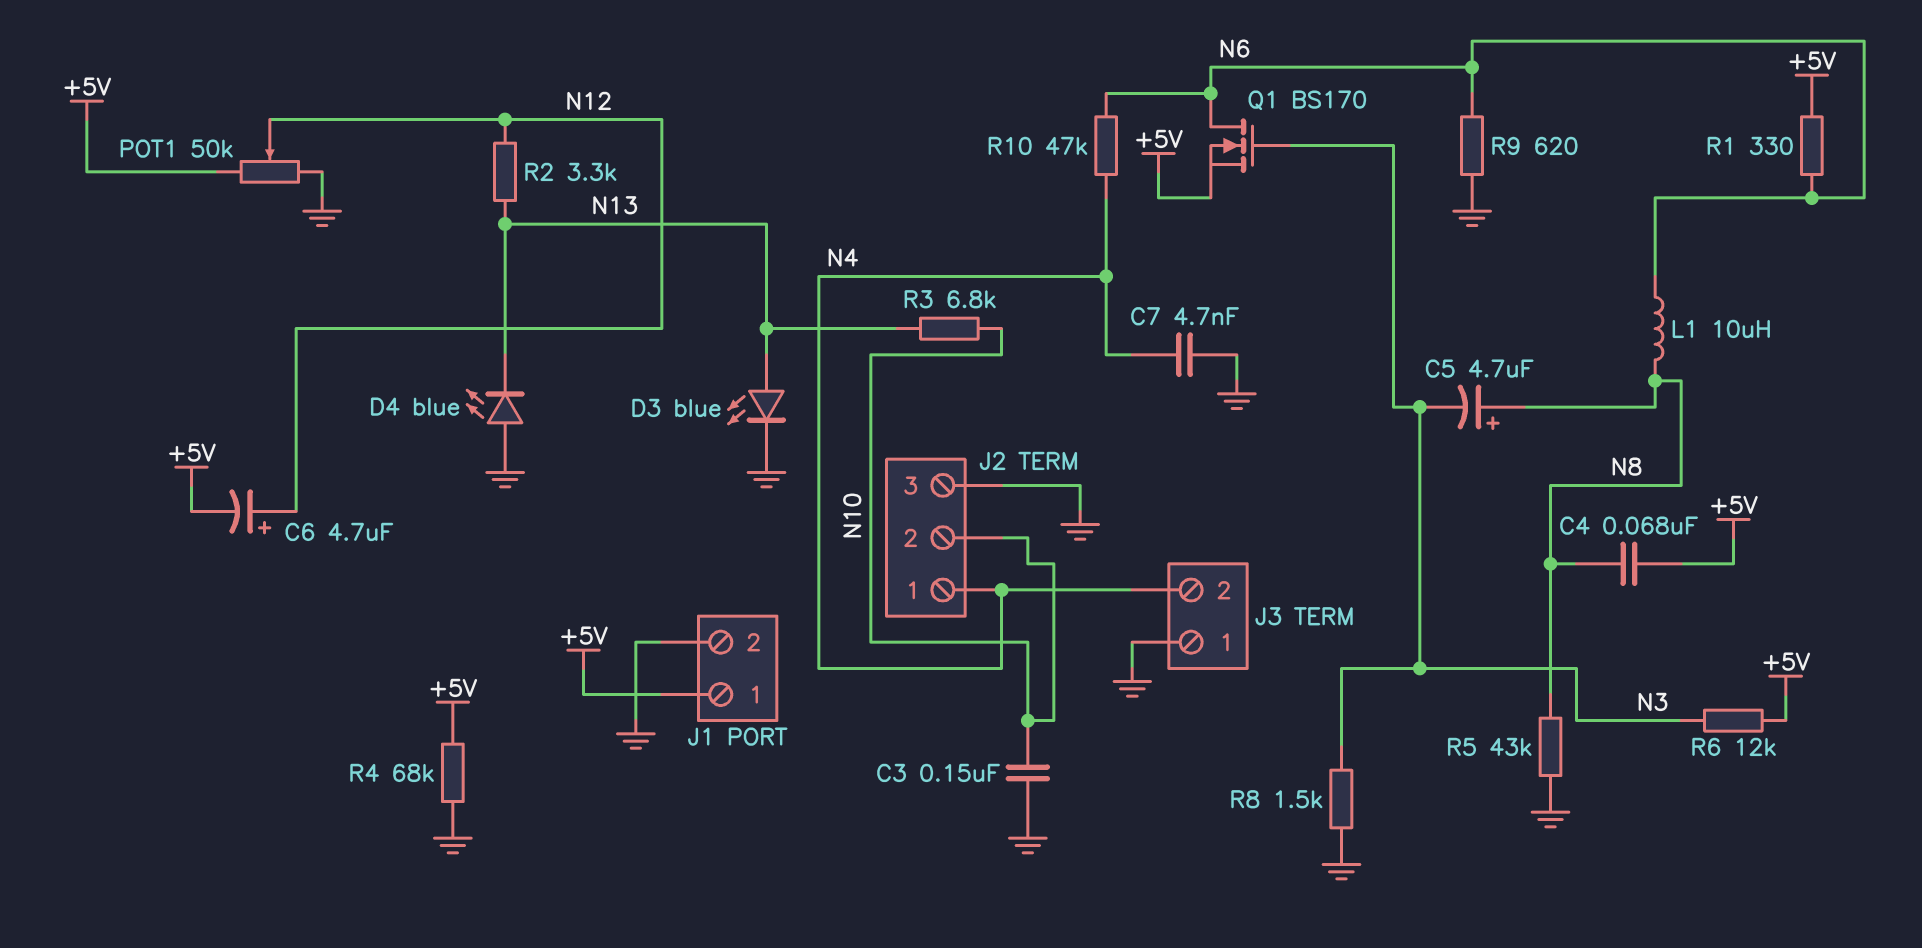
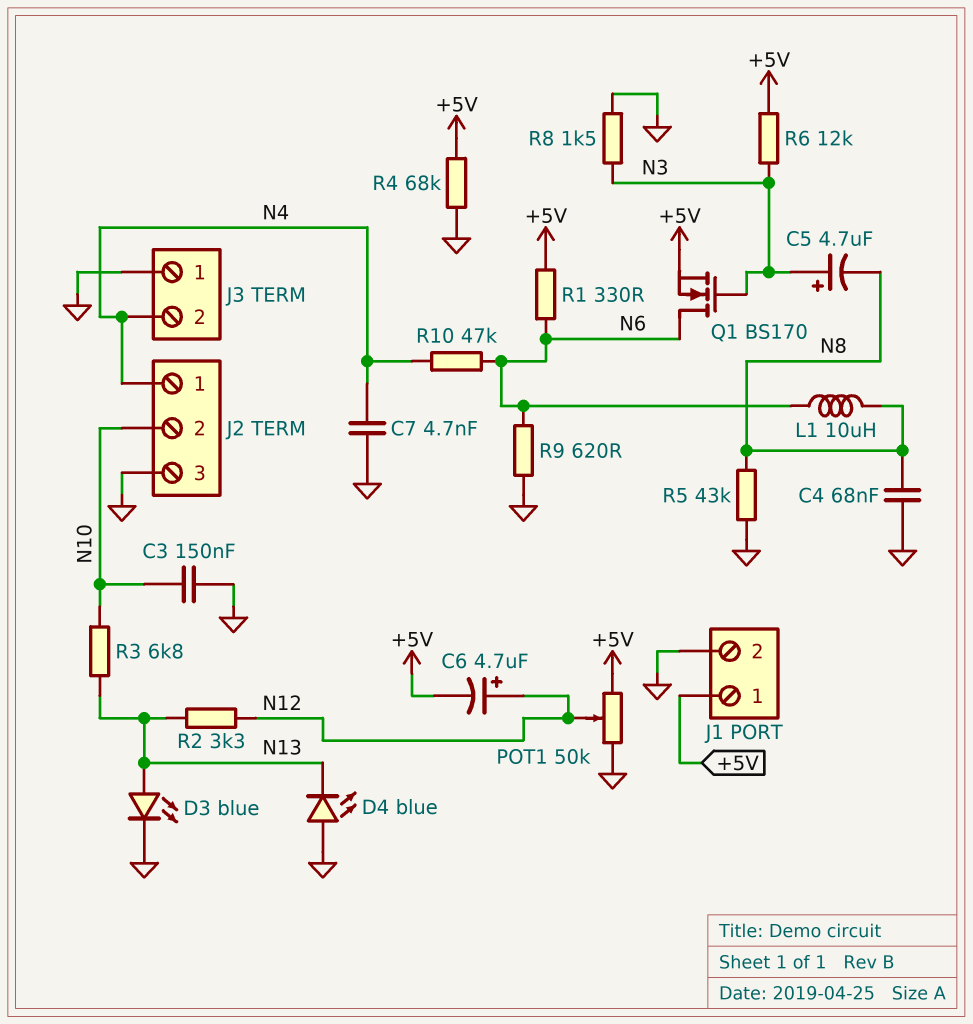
C4: 68nF (+5V, N8) -> 68nF (GND, N8)
C5: 4.7uF (plus N8, minus N3) -> 4.7uF (plus N3, minus N8)

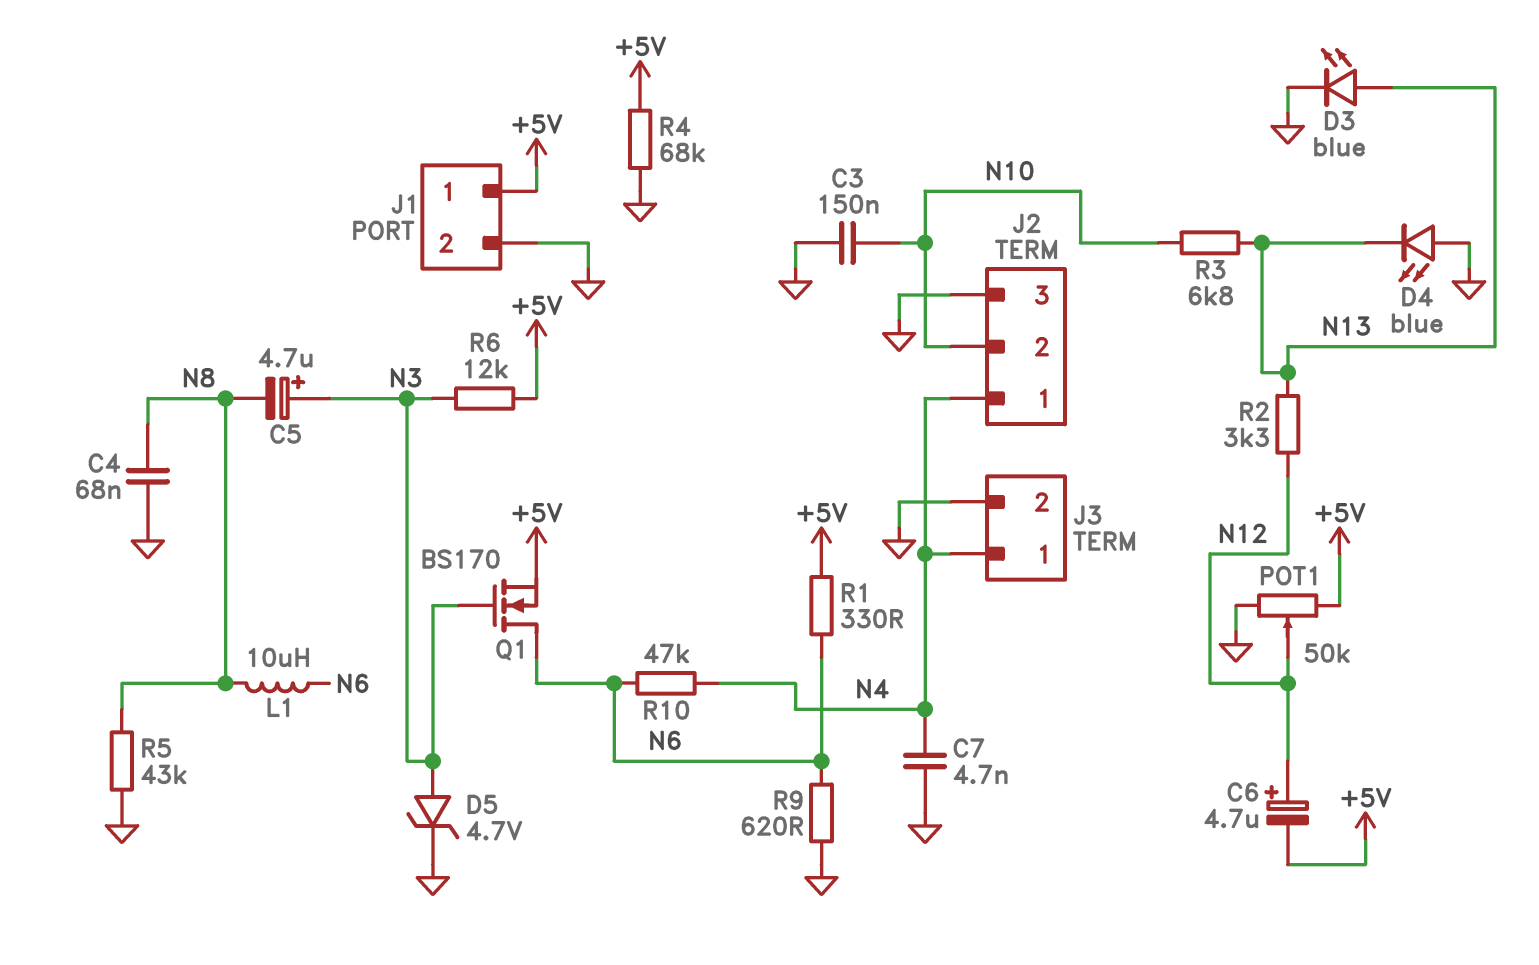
D5: none -> zener 4.7V (A N3, K GND)
J3 pin 1: GND -> N4
J3 pin 2: N4 -> GND
R8: 1.5k (GND, N3) -> none

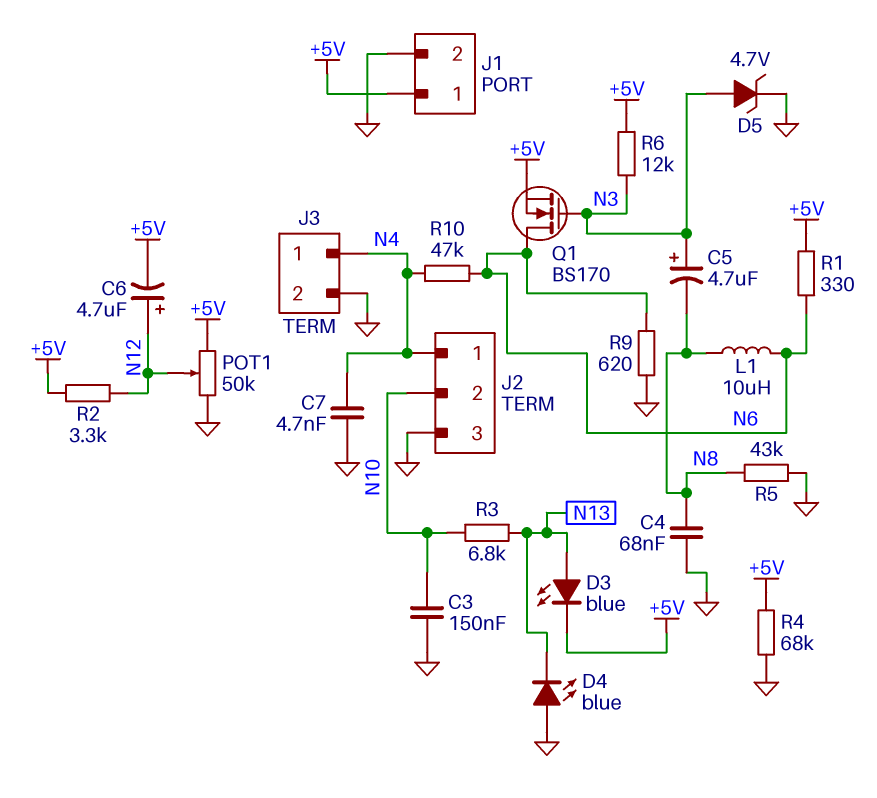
D3: LED blue (A N13, K GND) -> LED blue (A N13, K +5V)
R2: 3.3k (N12, N13) -> 3.3k (+5V, N12)

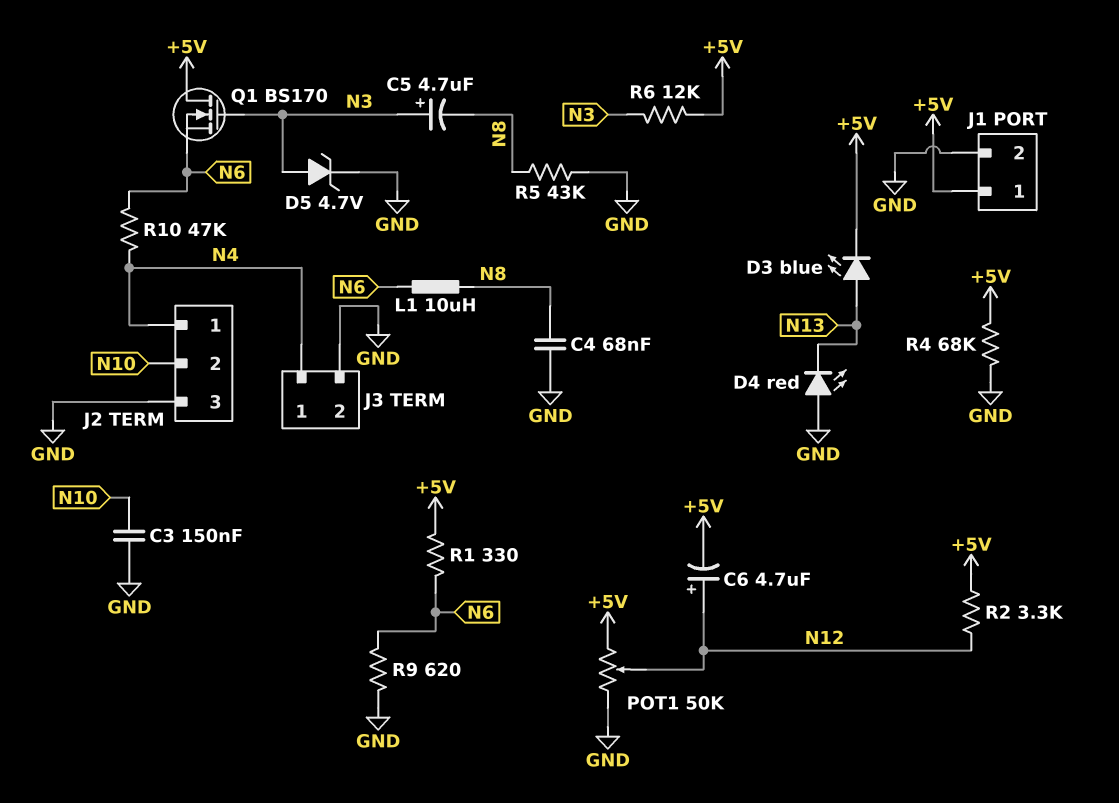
C7: 4.7nF (GND, N4) -> none
D4: LED blue (A GND, K N13) -> LED red (A GND, K N13)
Q1: NMOS BS170 (G N3, D N6, S +5V) -> NMOS BS170 (G N3, D +5V, S N6)
R3: 6.8k (N10, N13) -> none

